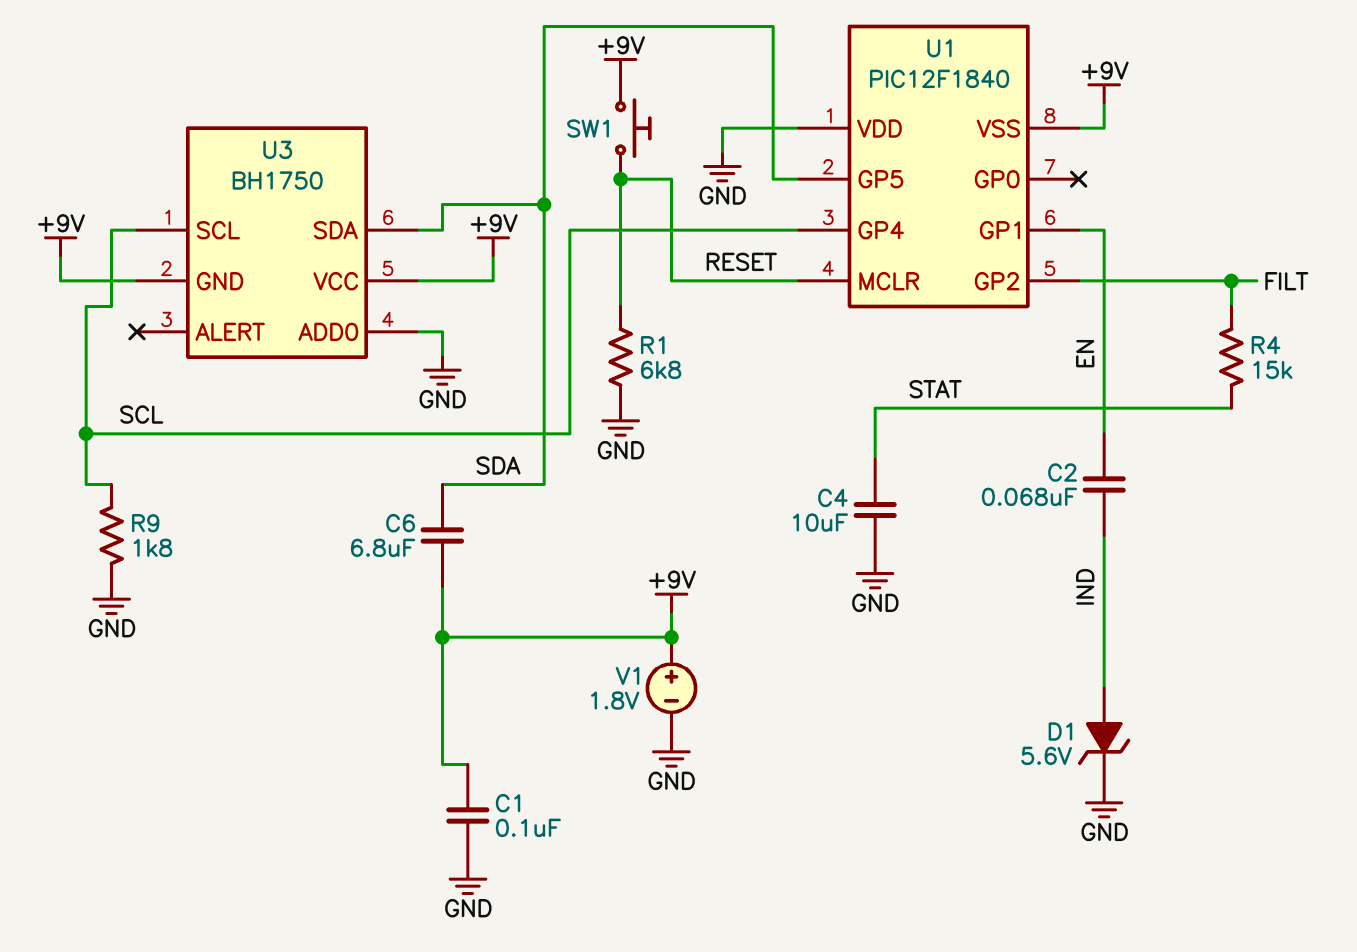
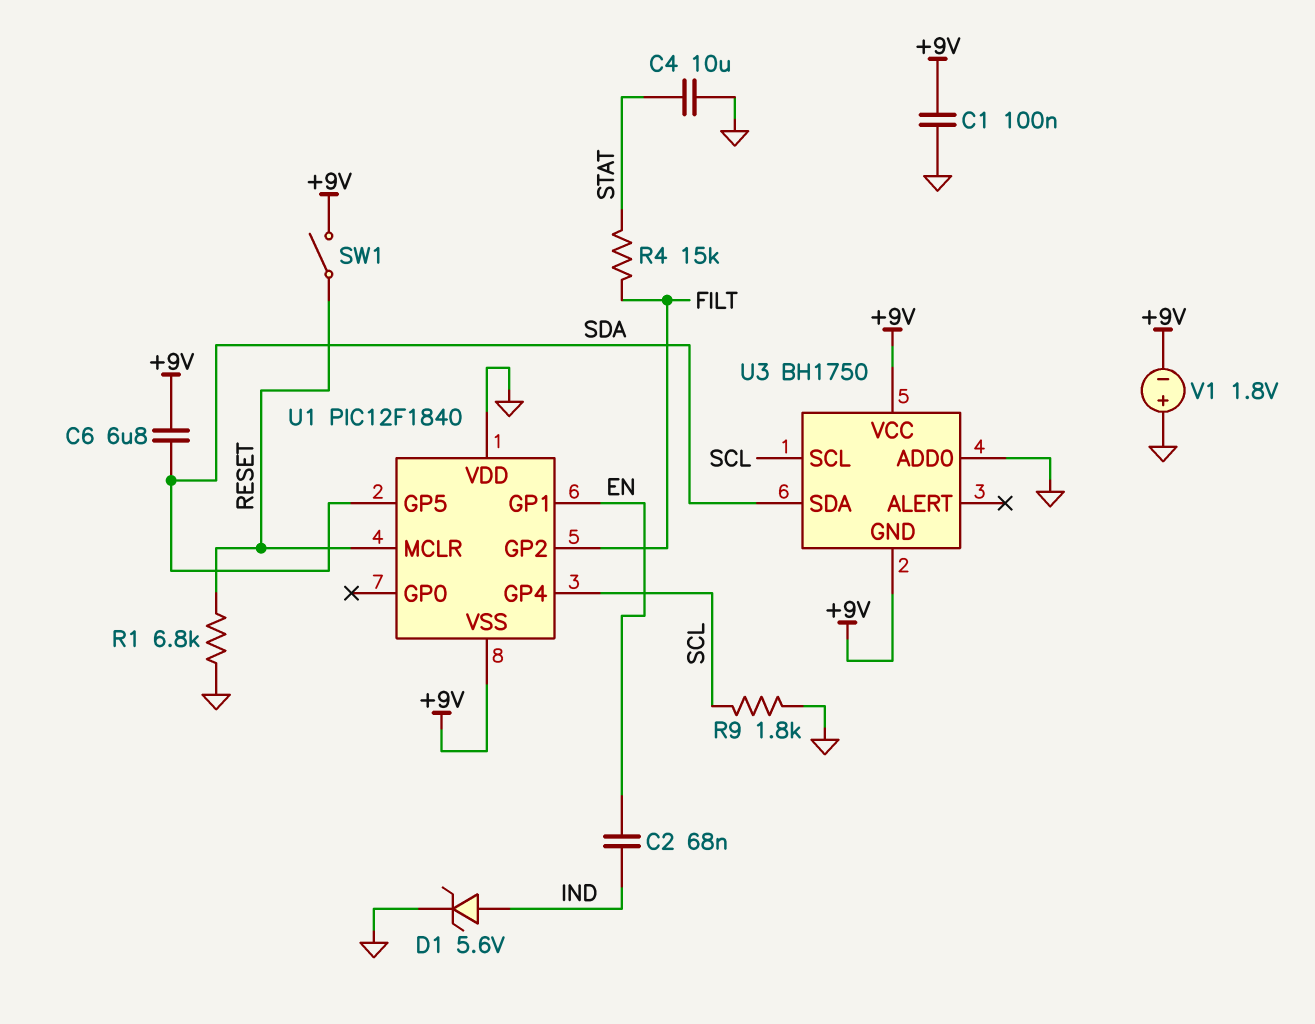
SW1: button (+9V, RESET) -> switch (+9V, RESET)
V1: 1.8V (plus +9V, minus GND) -> 1.8V (plus GND, minus +9V)

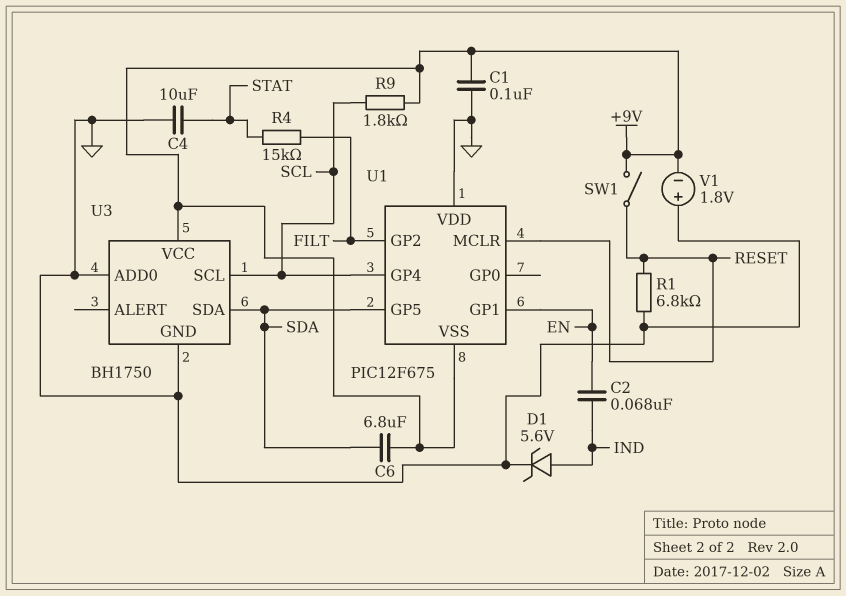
R9: 1.8k (GND, SCL) -> 1.8k (+9V, SCL)
U1: PIC12F1840 -> PIC12F675
U3 pin GND: +9V -> GND

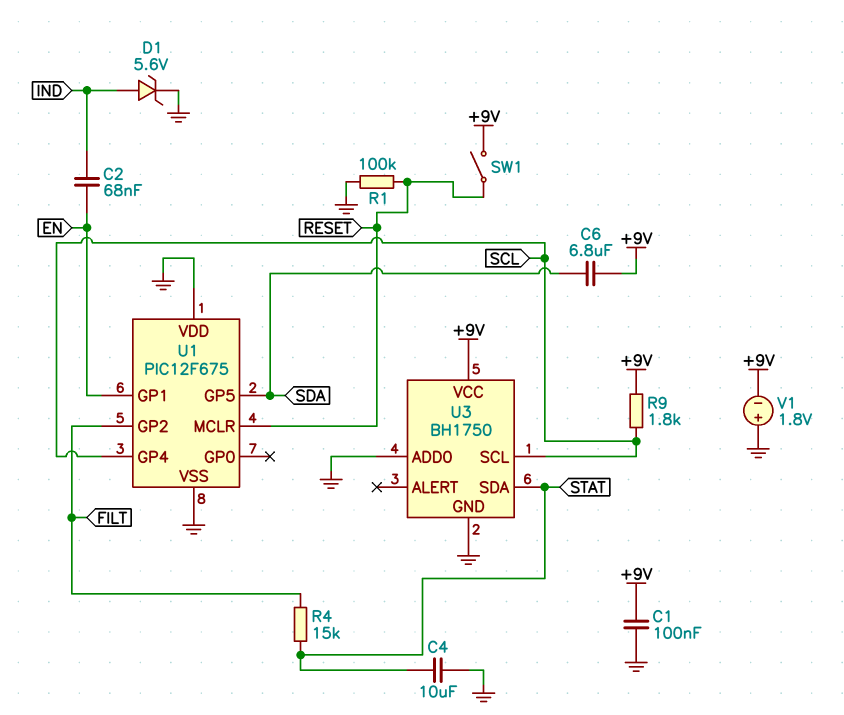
R1: 6.8k (GND, RESET) -> 100k (GND, RESET)
U1 pin VSS: +9V -> GND
U3 pin SDA: SDA -> STAT

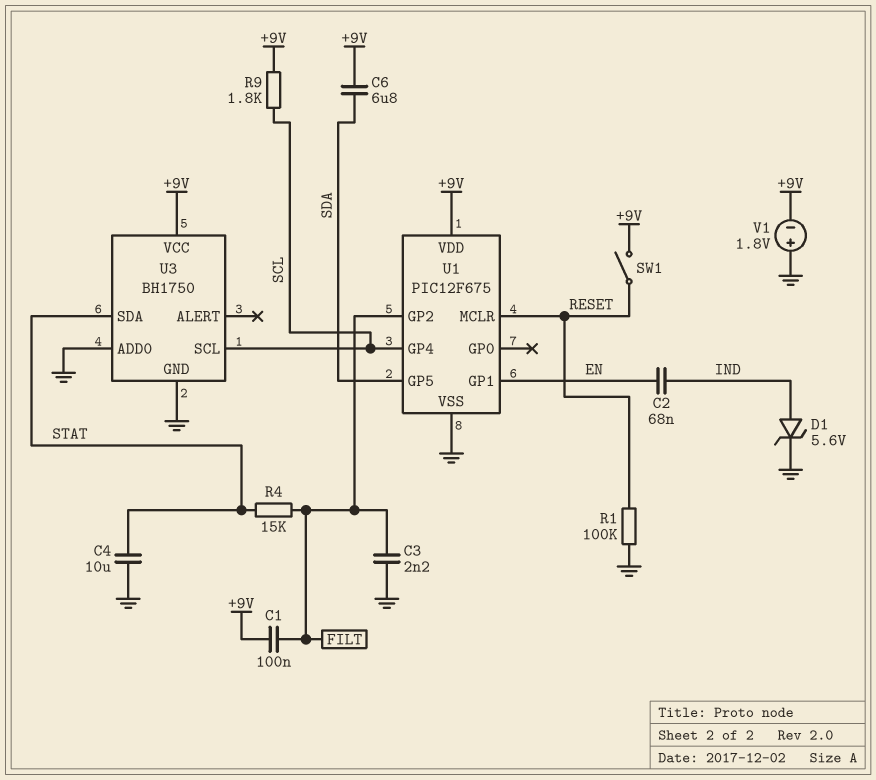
C1: 100nF (+9V, GND) -> 100nF (+9V, FILT)
C3: none -> 2.2nF (FILT, GND)
U1 pin VDD: GND -> +9V

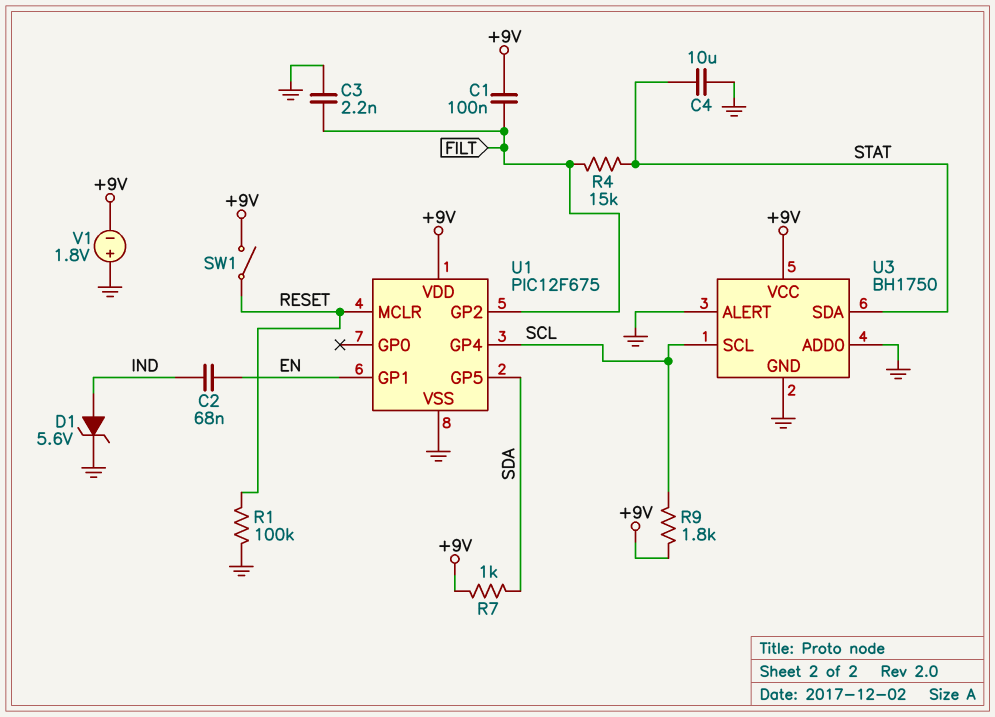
C6: 6.8uF (+9V, SDA) -> none
R7: none -> 1k (+9V, SDA)
U3 pin ALERT: none -> GND

